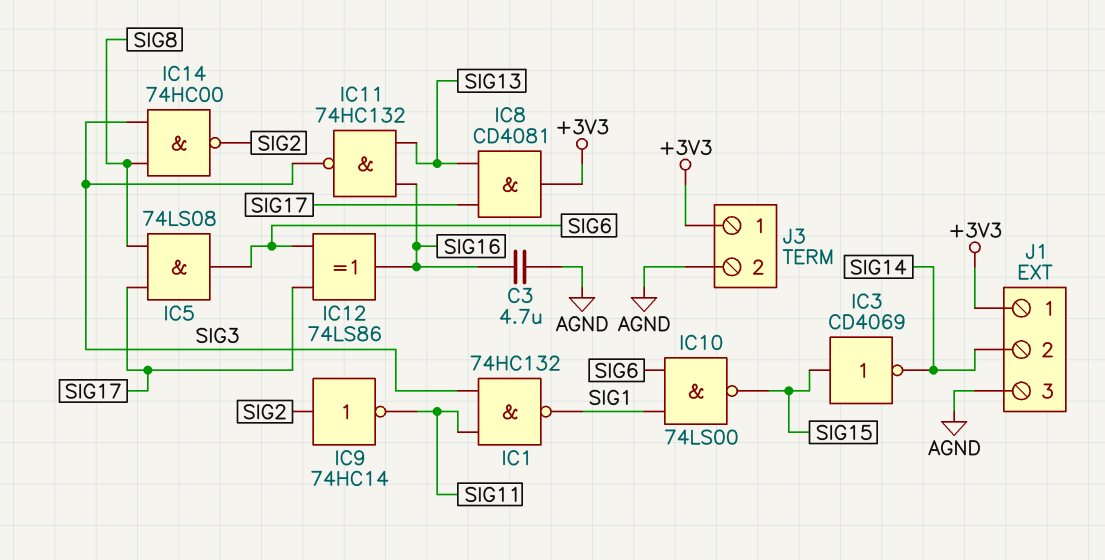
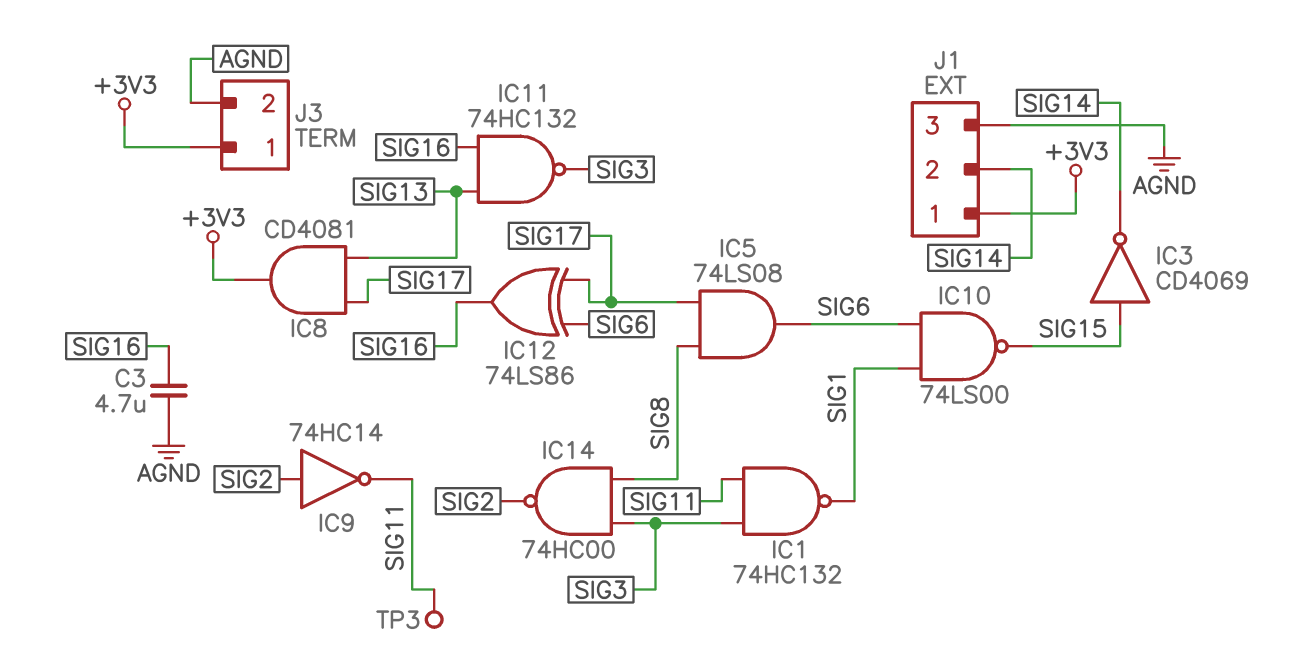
TP3: none -> test point (SIG11)

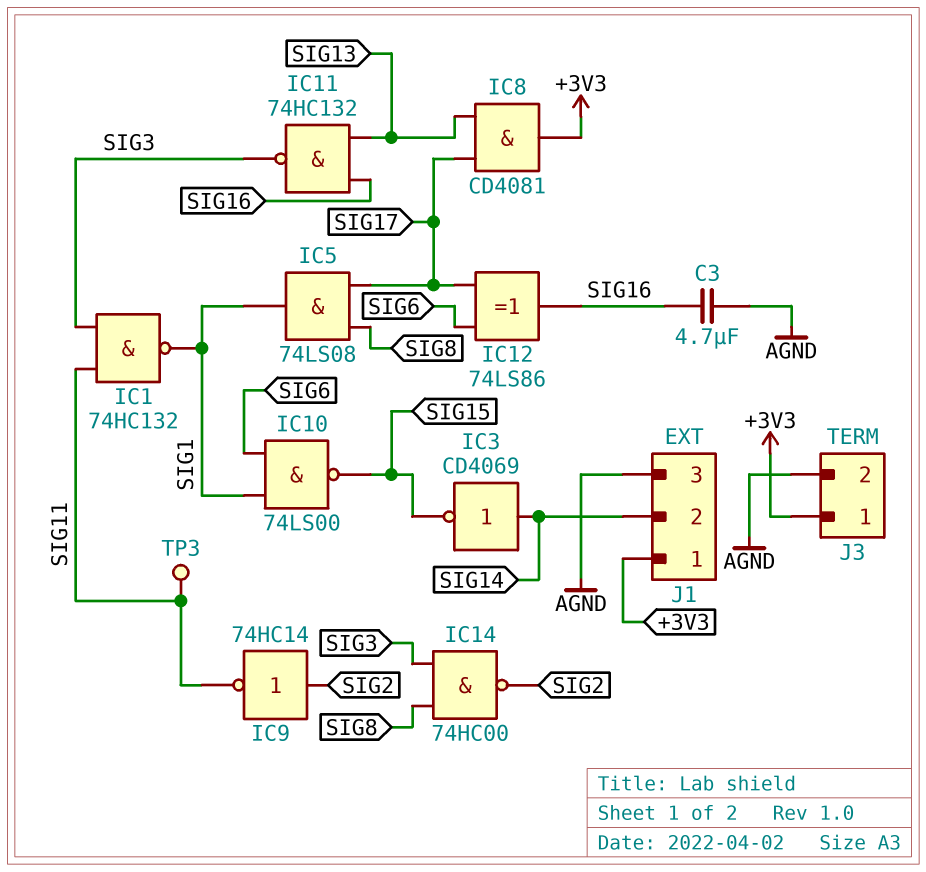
IC3: NOT CD4069 (in SIG15, out SIG14) -> NOT CD4069 (in SIG14, out SIG15)
IC5: AND 74LS08 (in SIG8, in SIG17, out SIG6) -> AND 74LS08 (in SIG8, in SIG17, out SIG1)

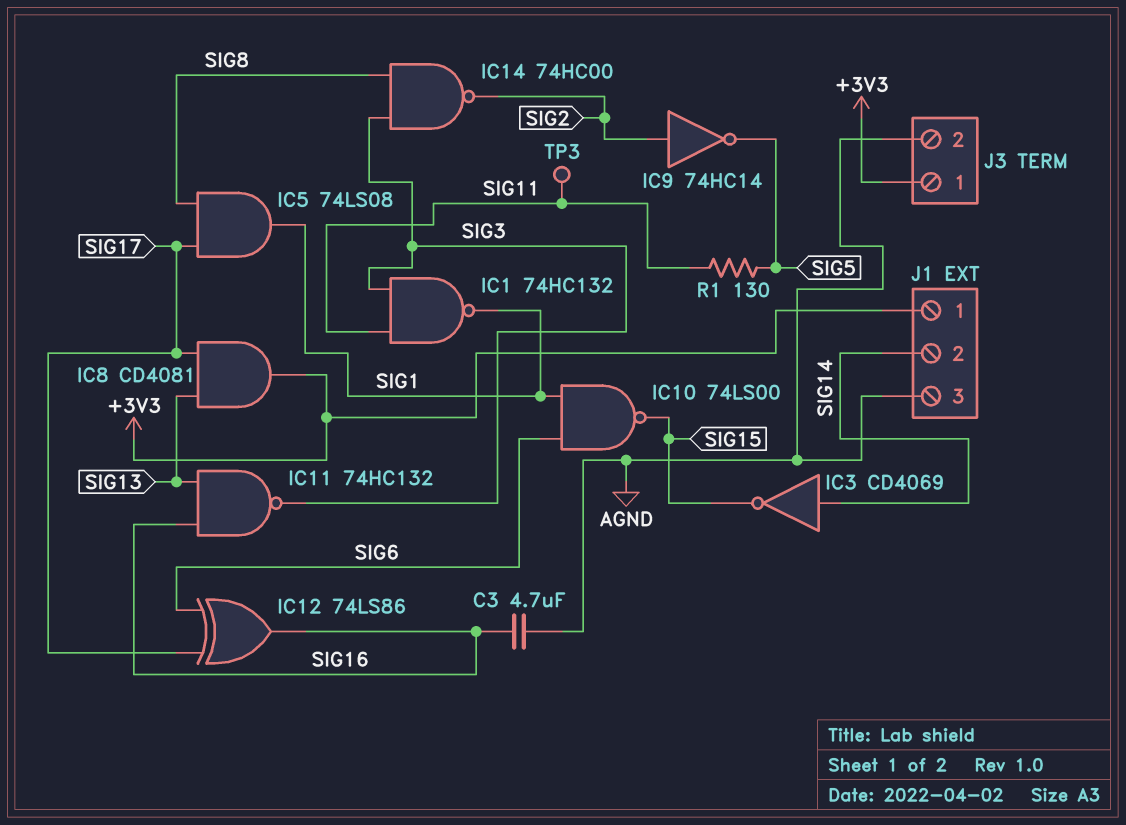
IC9: NOT 74HC14 (in SIG2, out SIG11) -> NOT 74HC14 (in SIG2, out SIG5)
R1: none -> 130 (SIG5, SIG11)

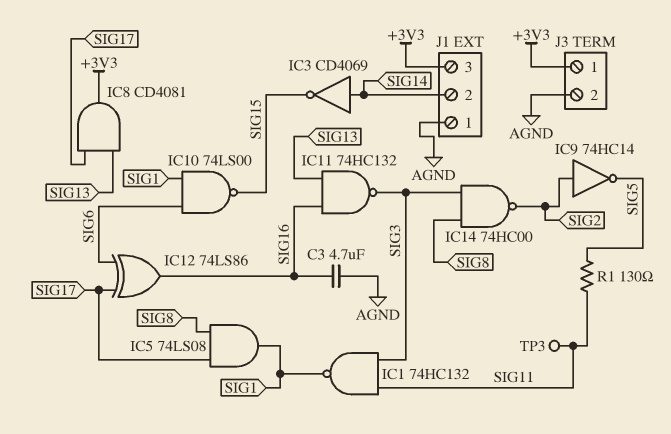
J1 pin 1: +3V3 -> AGND
J1 pin 3: AGND -> +3V3

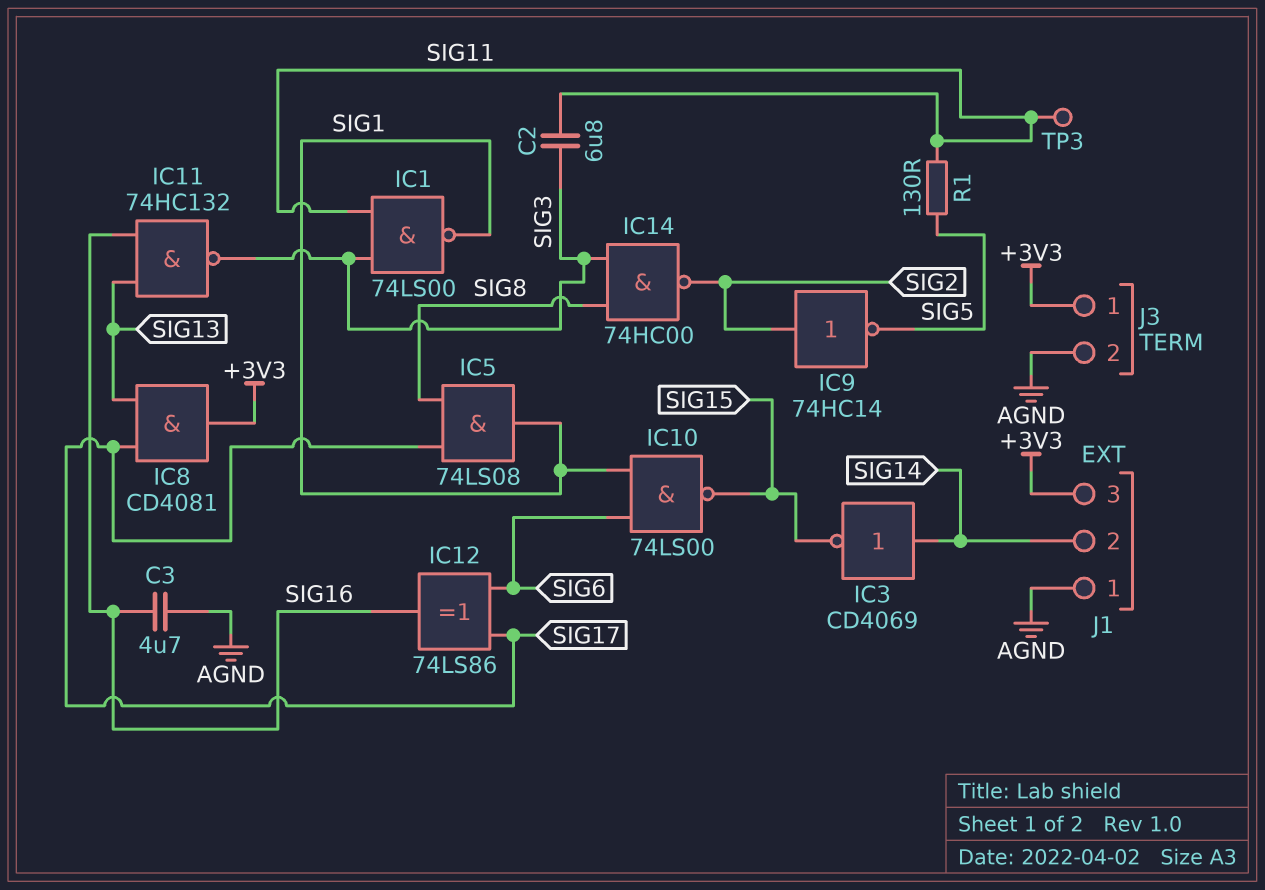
C2: none -> 6.8uF (SIG3, SIG11)
IC1: NAND 74HC132 (in SIG3, in SIG11, out SIG1) -> NAND 74LS00 (in SIG3, in SIG11, out SIG1)

